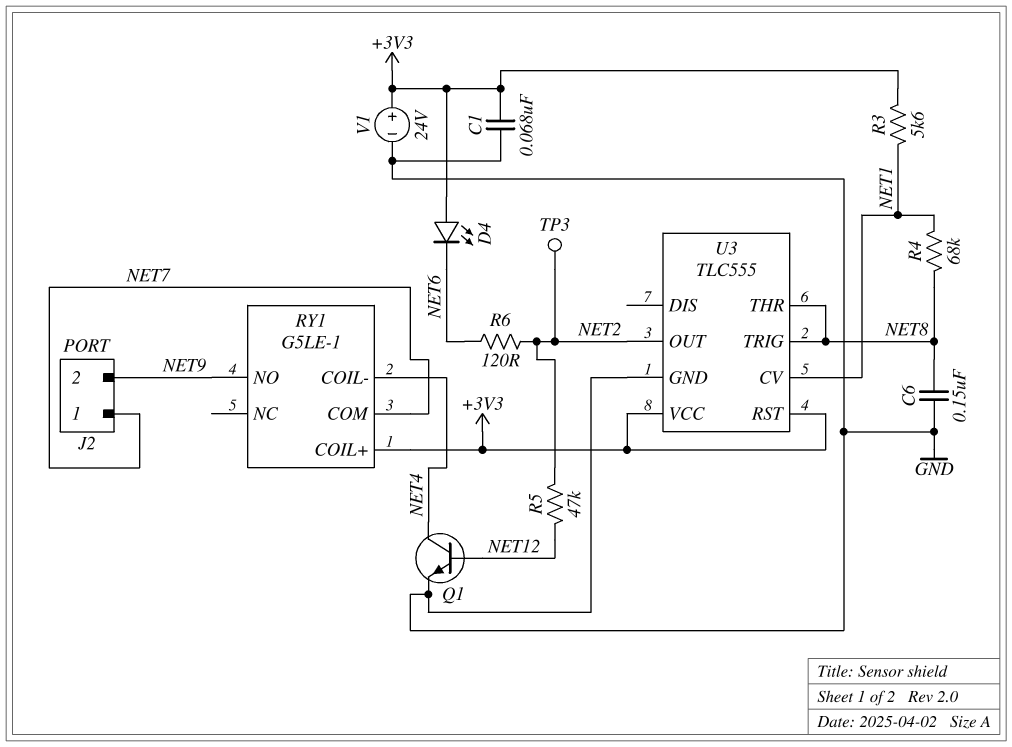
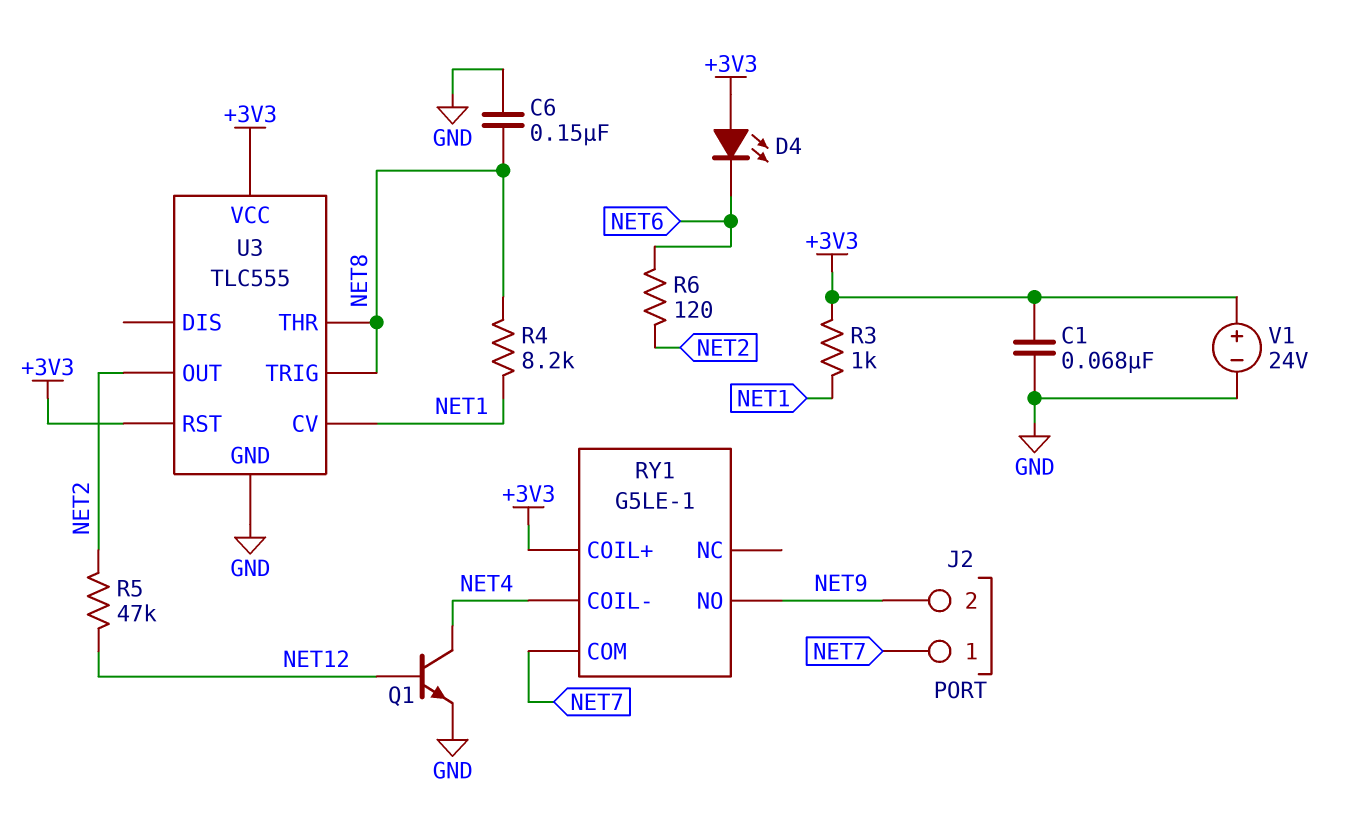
R3: 5.6k (+3V3, NET1) -> 1k (+3V3, NET1)
R4: 68k (NET1, NET8) -> 8.2k (NET1, NET8)
TP3: test point (NET2) -> none

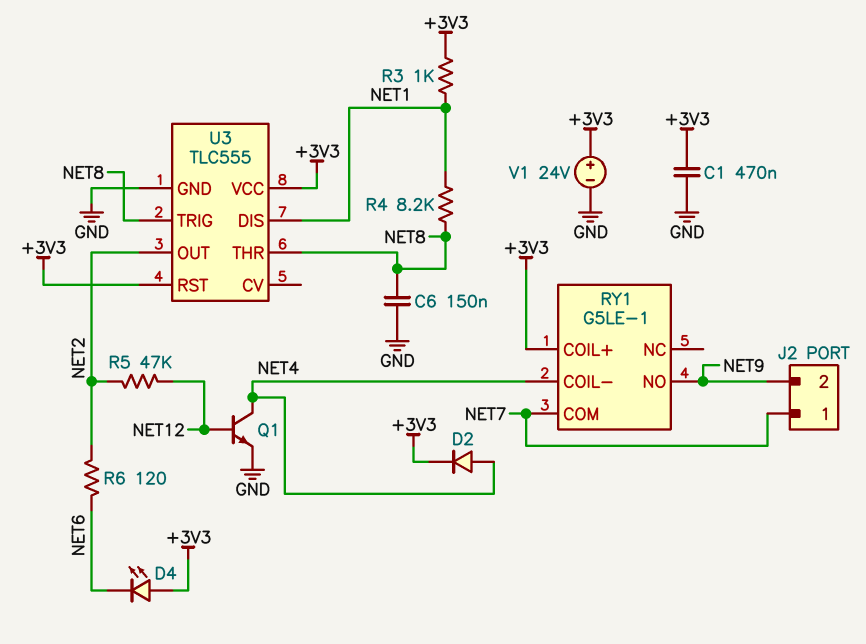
C1: 68nF (+3V3, GND) -> 470nF (+3V3, GND)
D2: none -> diode (A NET4, K +3V3)
U3 pin CV: NET1 -> none
U3 pin DIS: none -> NET1

